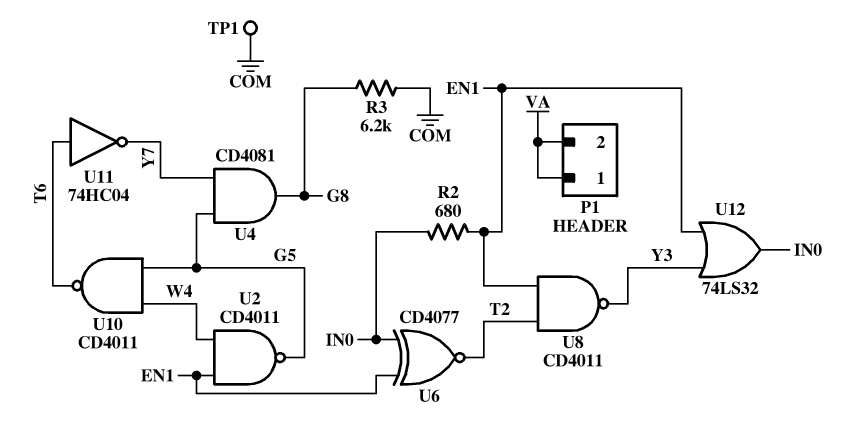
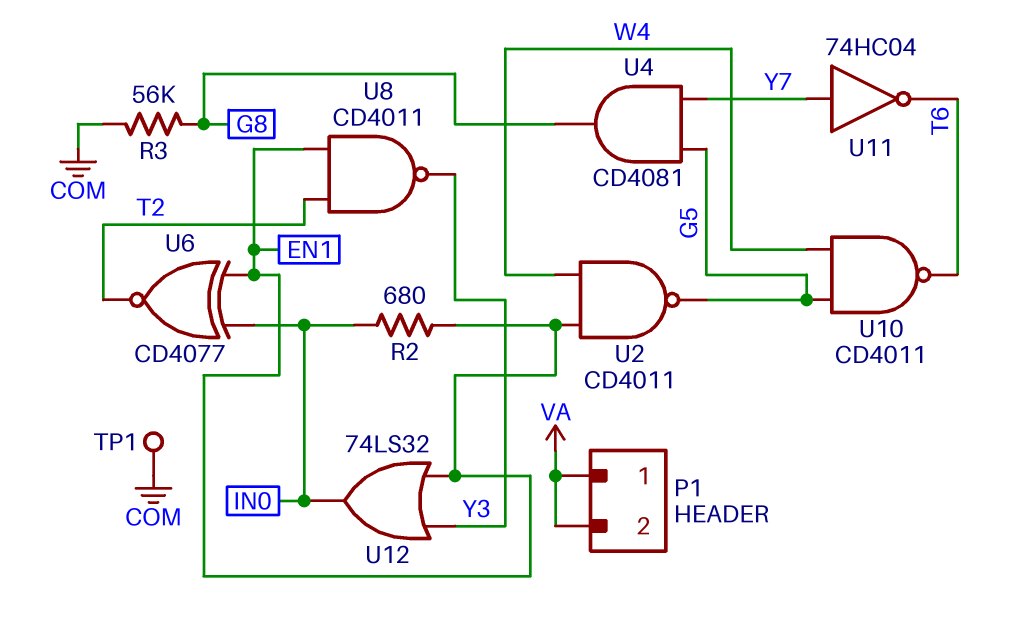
R3: 6.2k (COM, G8) -> 56k (COM, G8)
U11: NOT 74HC04 (in T6, out Y7) -> NOT 74HC04 (in Y7, out T6)

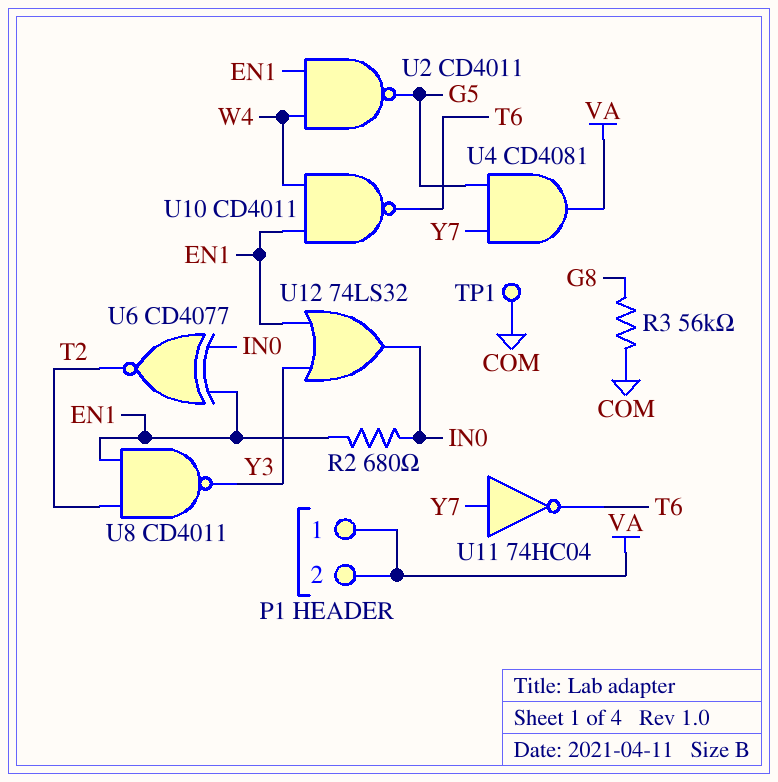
U4: AND CD4081 (in G5, in Y7, out G8) -> AND CD4081 (in G5, in Y7, out VA)
U10: NAND CD4011 (in G5, in W4, out T6) -> NAND CD4011 (in EN1, in W4, out T6)

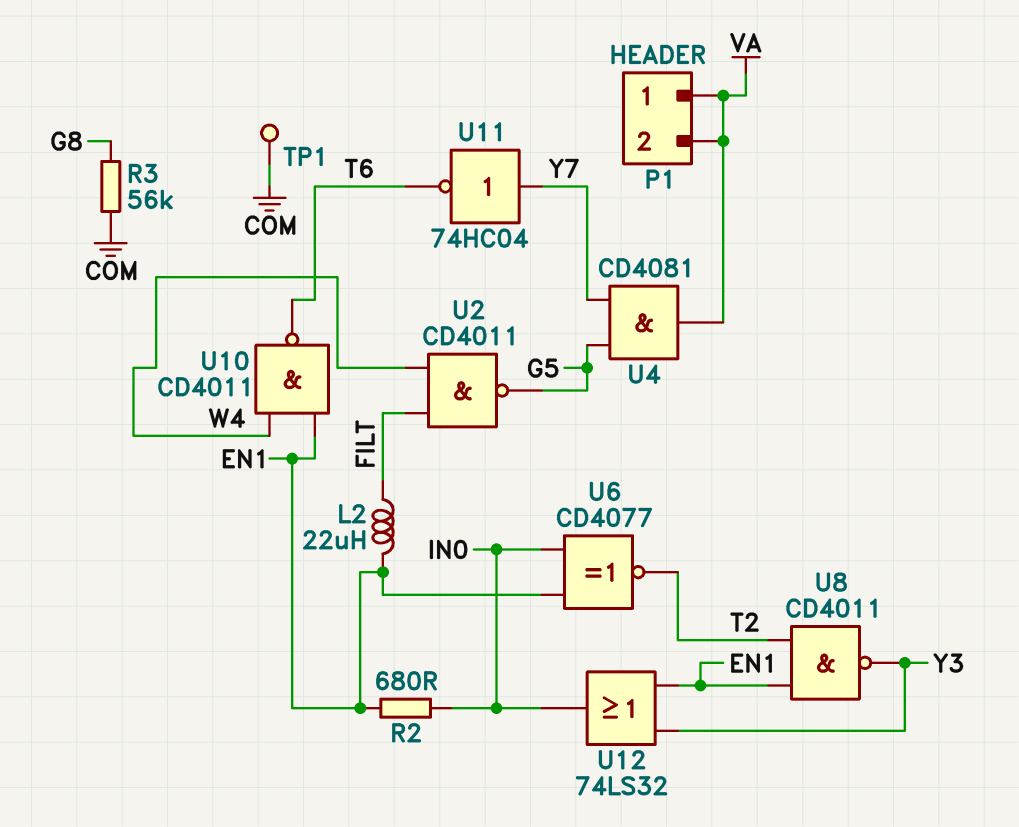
L2: none -> 22uH (EN1, FILT)
U2: NAND CD4011 (in EN1, in W4, out G5) -> NAND CD4011 (in FILT, in W4, out G5)

